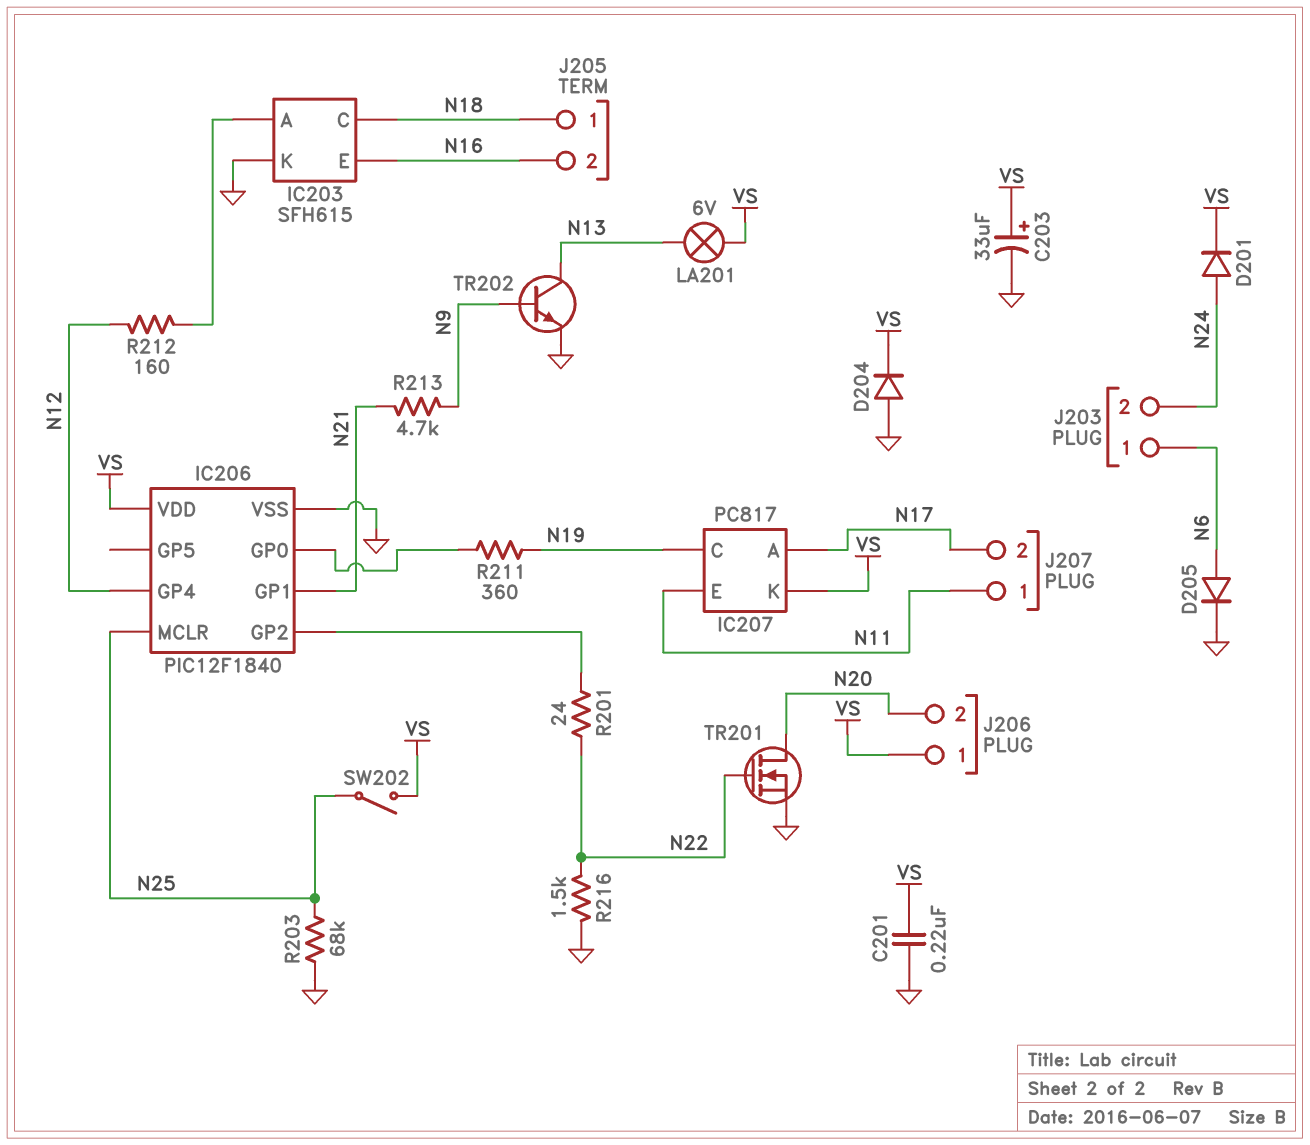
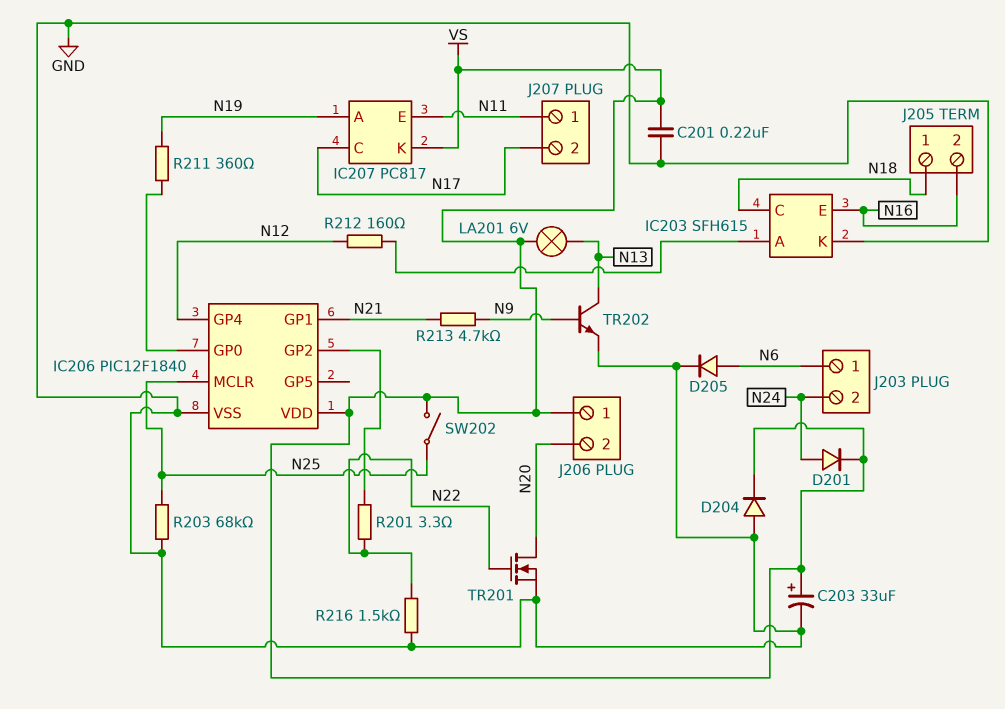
IC207 pin A: N17 -> N19
IC207 pin C: N19 -> N17
R201: 24 (IC206/GP2, N22) -> 3.3 (IC206/GP2, N22)

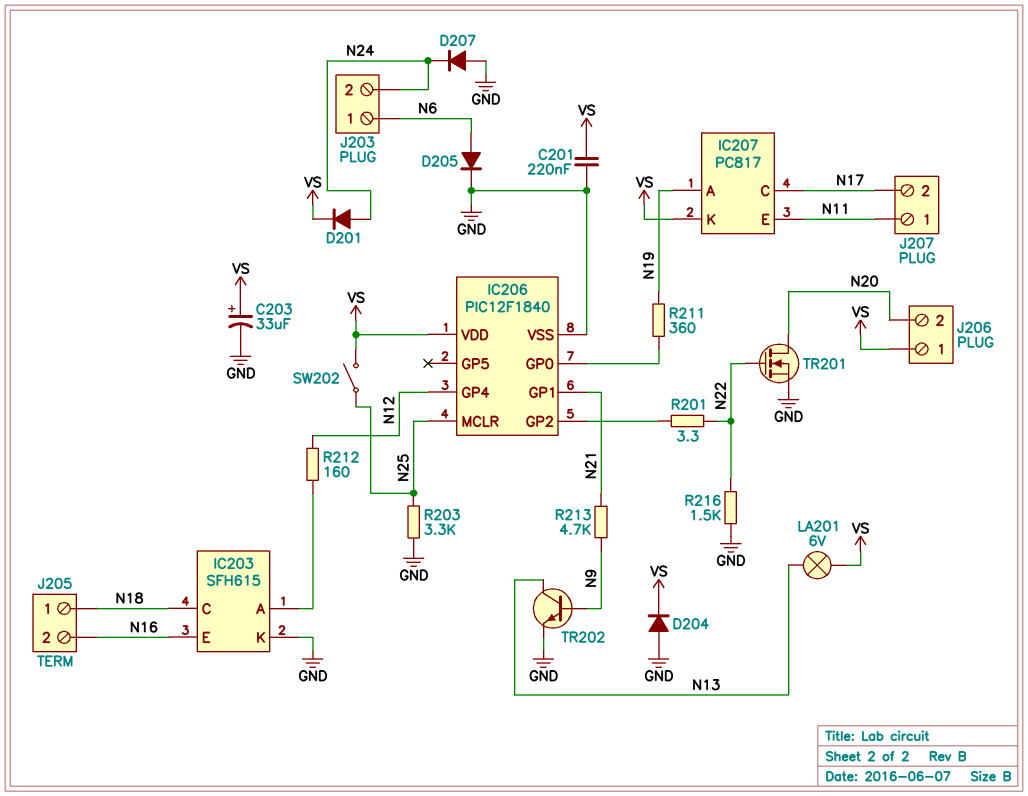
D207: none -> diode (A GND, K N24)
R203: 68k (GND, N25) -> 3.3k (GND, N25)

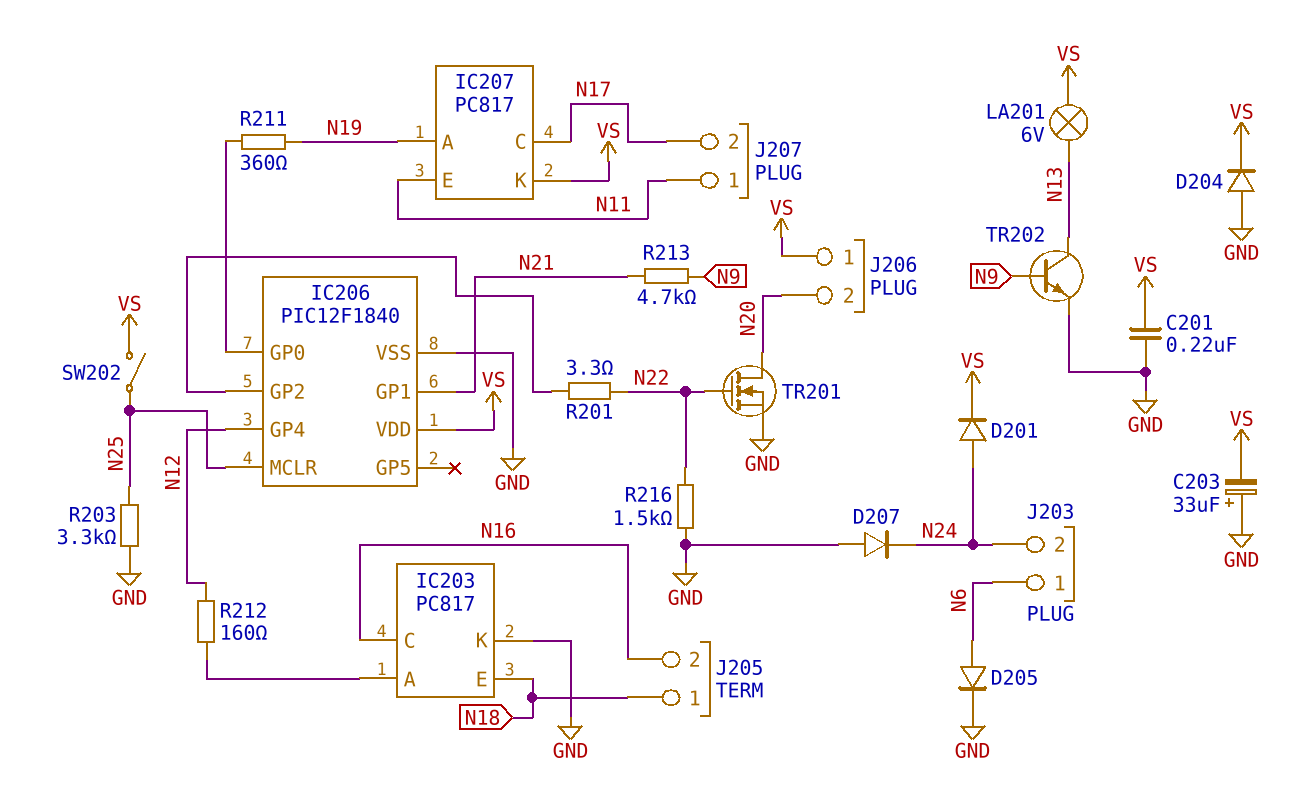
C203: 33uF (plus VS, minus GND) -> 33uF (plus GND, minus VS)
IC203: SFH615 -> PC817
IC203 pin C: N18 -> N16
IC203 pin E: N16 -> N18

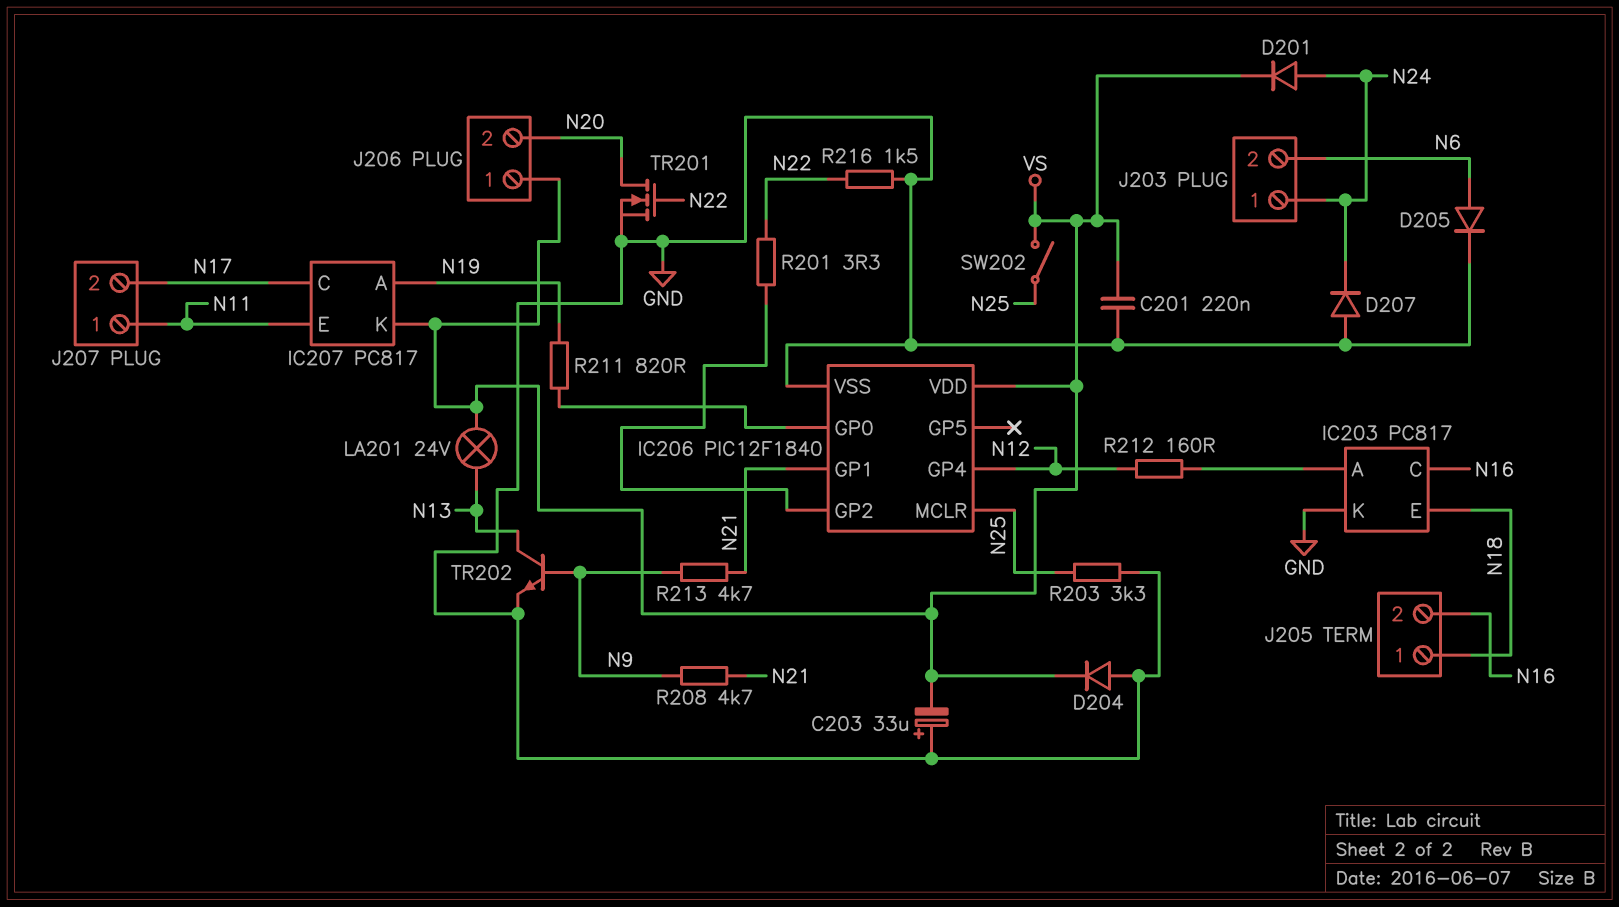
J203 pin 1: N6 -> N24
J203 pin 2: N24 -> N6
LA201: lamp 6V (N13, VS) -> lamp 24V (N13, VS)
R208: none -> 4.7k (N9, N21)
R211: 360 (IC206/GP0, N19) -> 820 (IC206/GP0, N19)

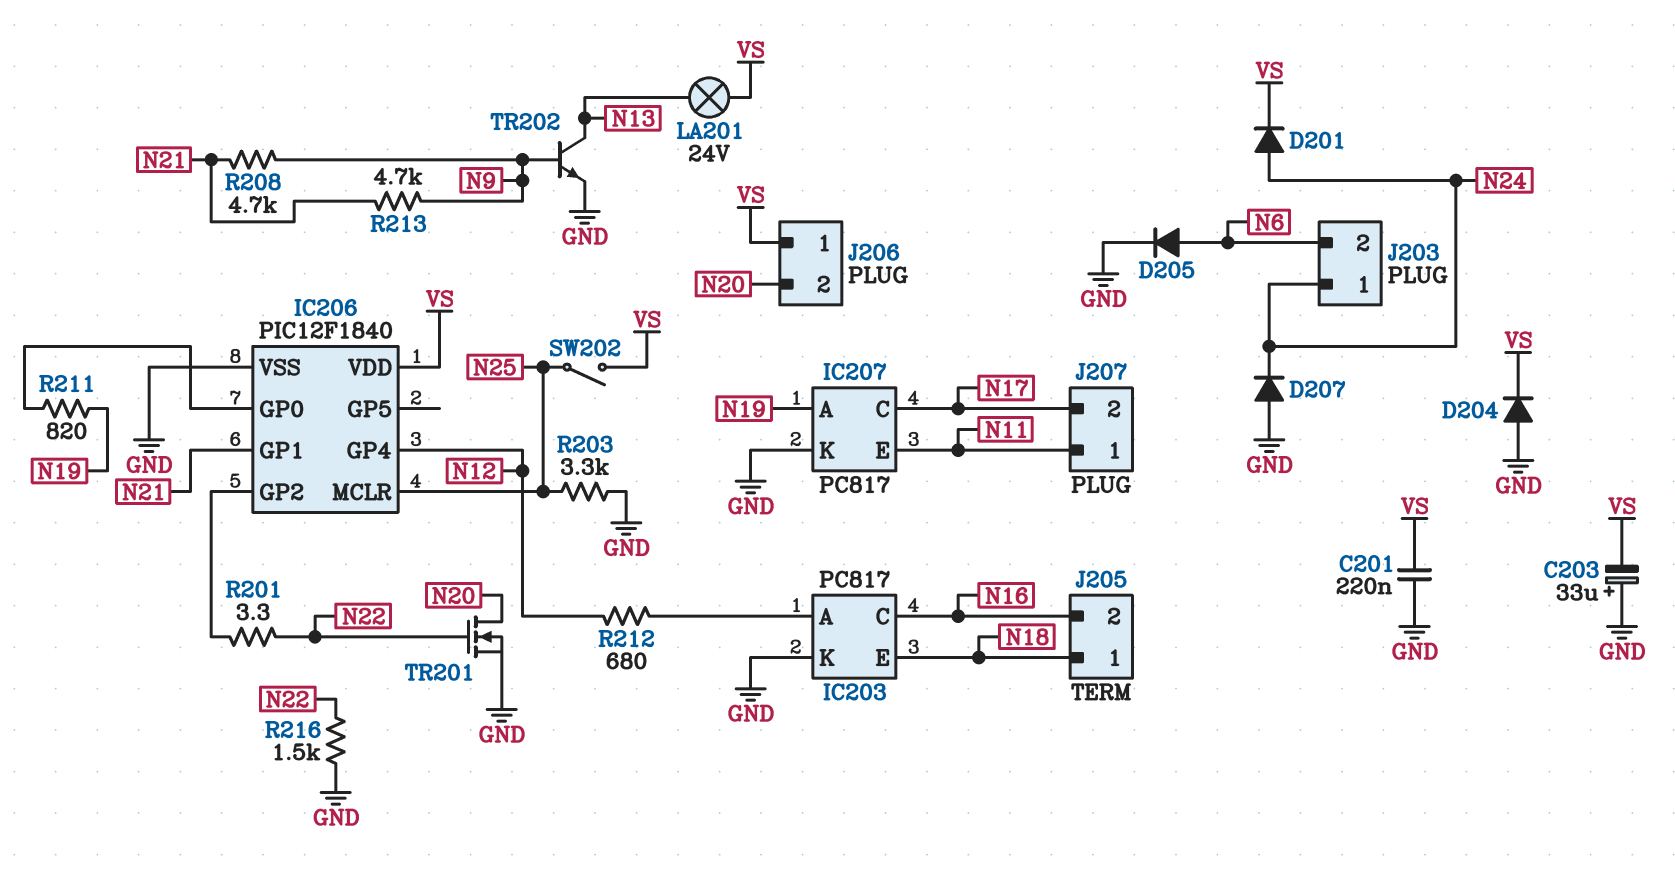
IC207 pin K: VS -> GND
R212: 160 (IC203/A, N12) -> 680 (IC203/A, N12)

